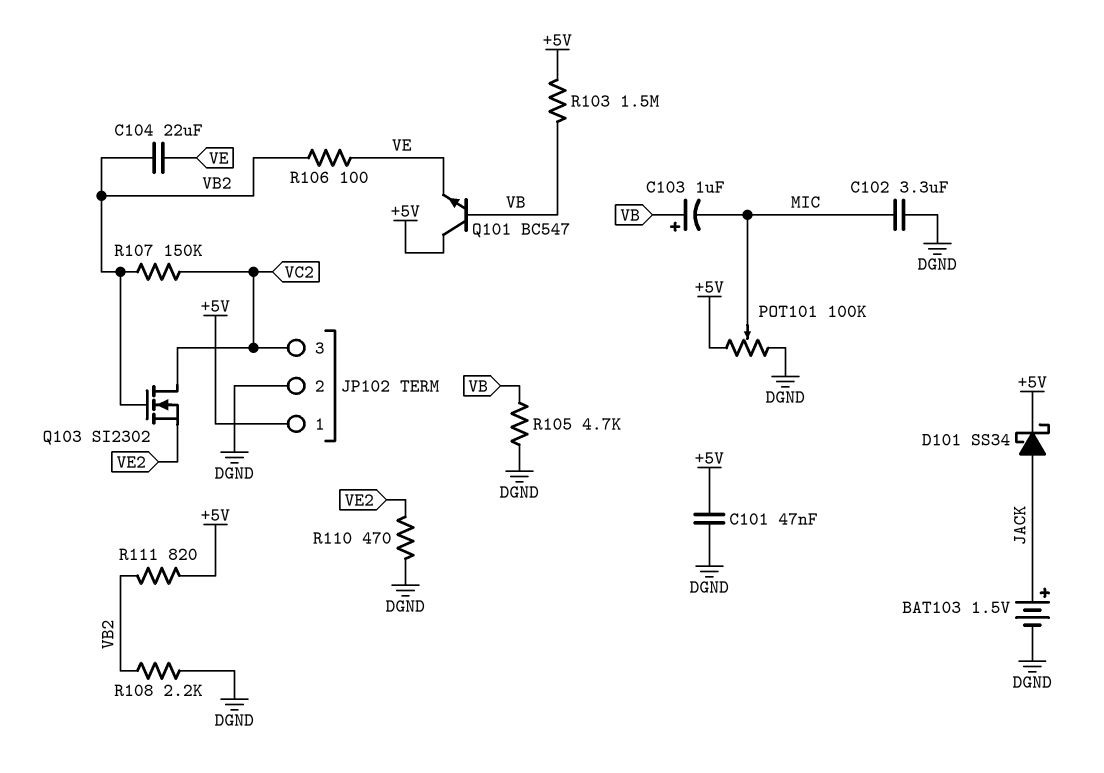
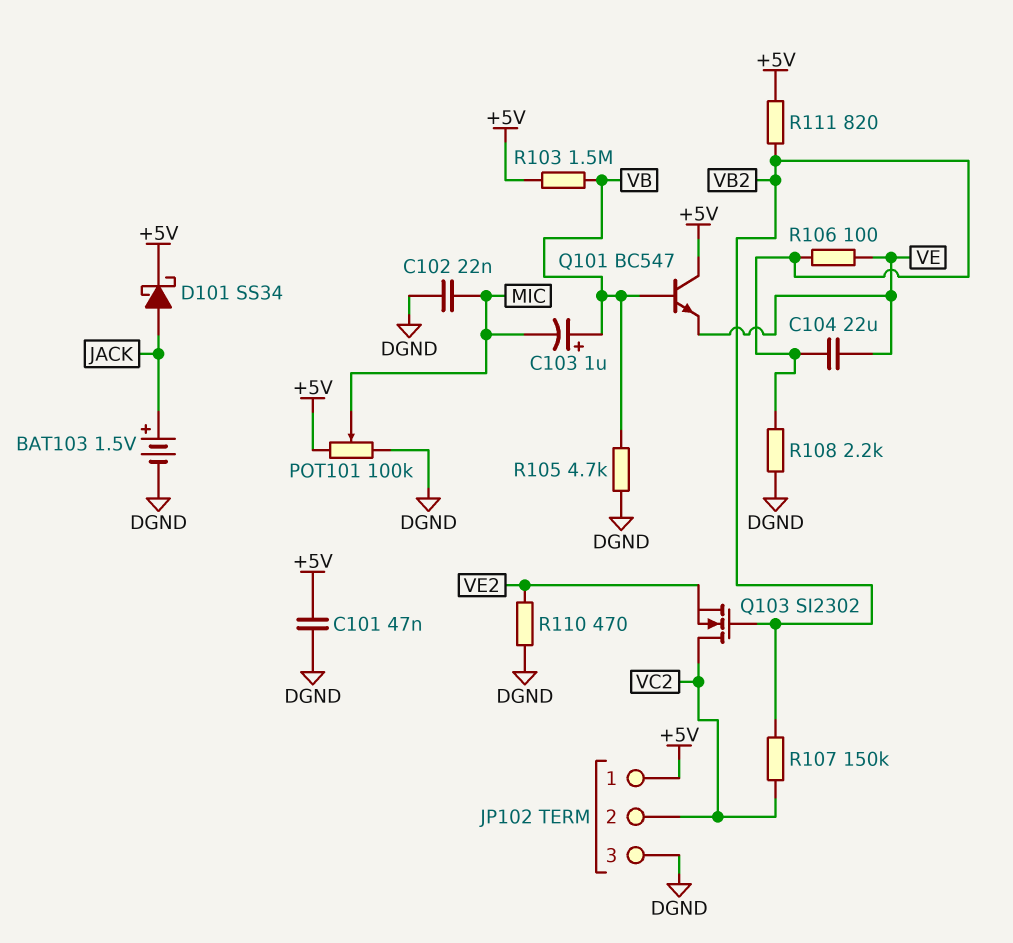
C102: 3.3uF (DGND, MIC) -> 22nF (DGND, MIC)
JP102 pin 2: DGND -> VC2
JP102 pin 3: VC2 -> DGND

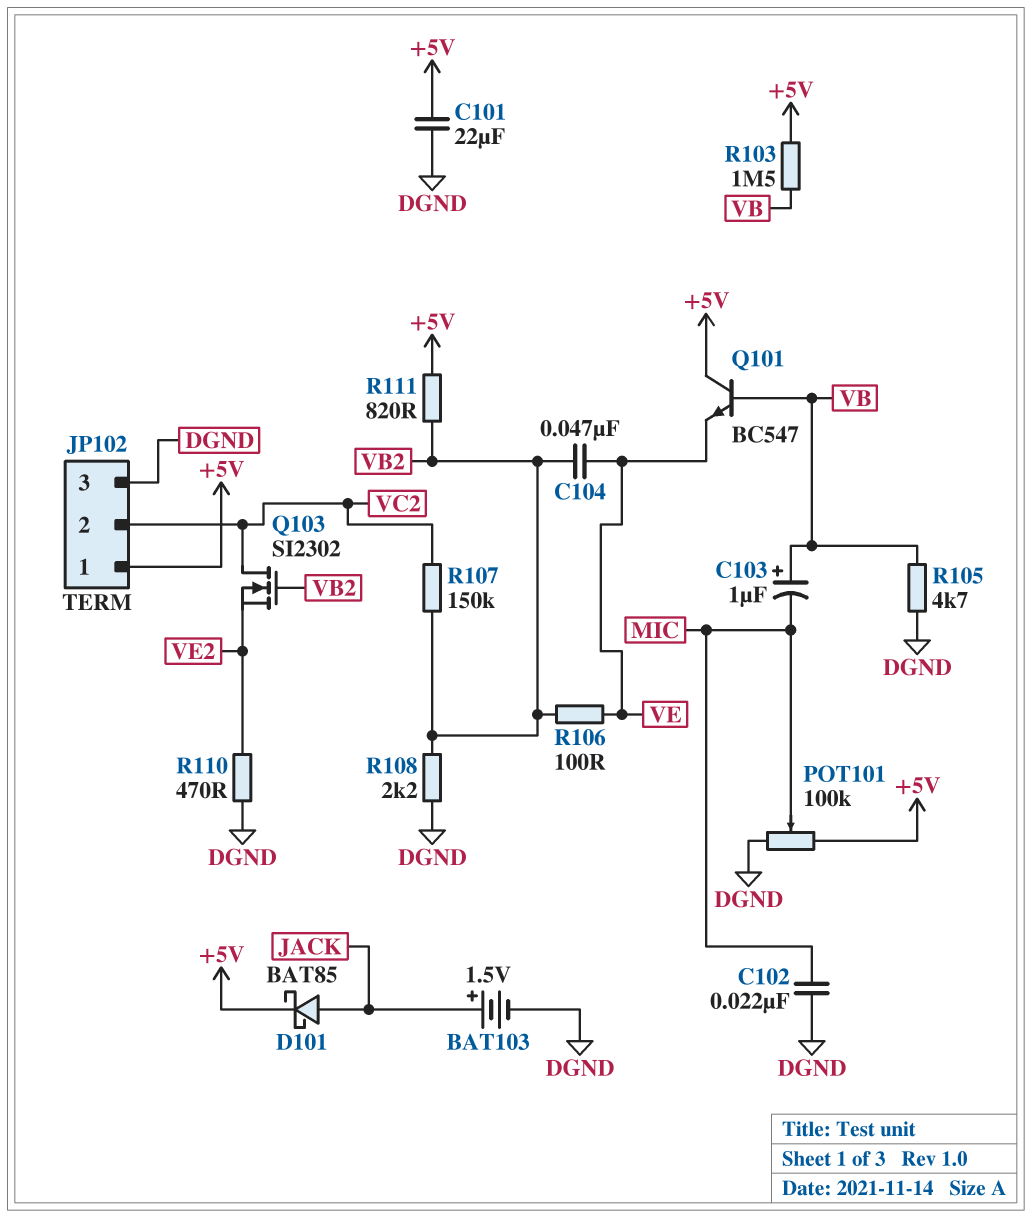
C101: 47nF (+5V, DGND) -> 22uF (+5V, DGND)
C104: 22uF (VB2, VE) -> 47nF (VB2, VE)
D101: schottky SS34 (A JACK, K +5V) -> schottky BAT85 (A JACK, K +5V)

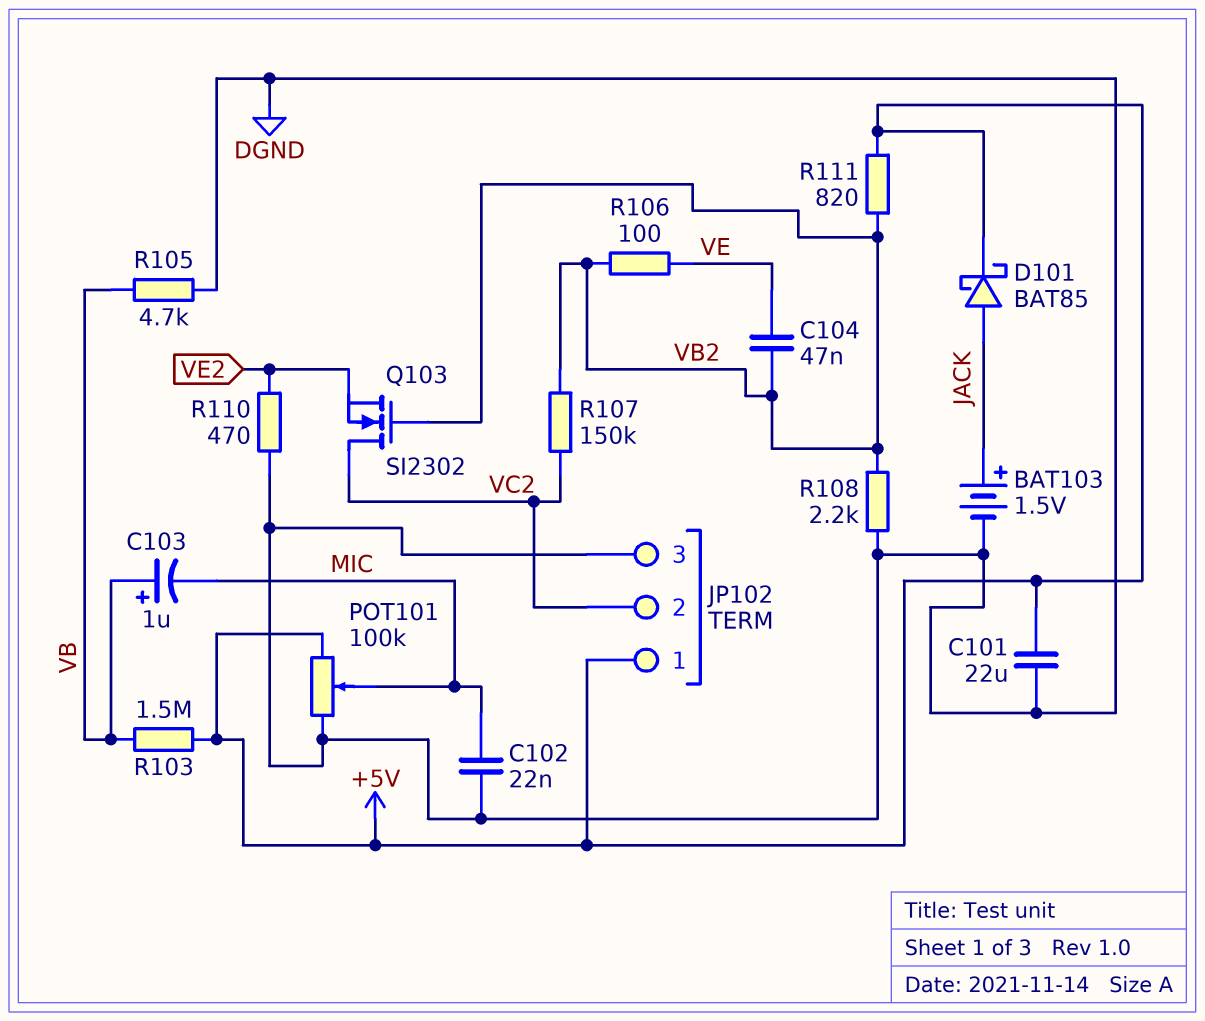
Q101: NPN BC547 (B VB, C +5V, E VE) -> none

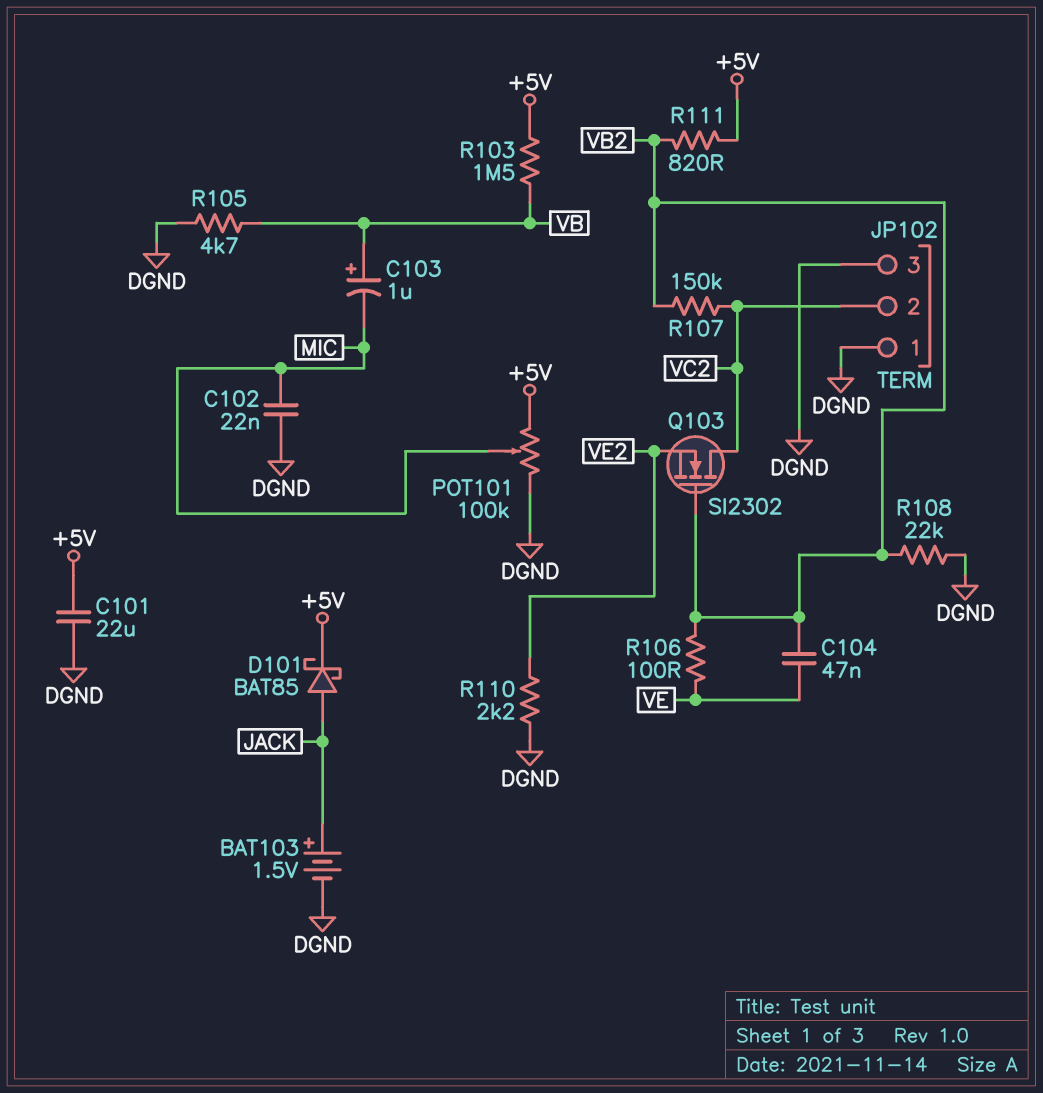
JP102 pin 1: +5V -> DGND
R108: 2.2k (DGND, VB2) -> 22k (DGND, VB2)
R110: 470 (DGND, VE2) -> 2.2k (DGND, VE2)

